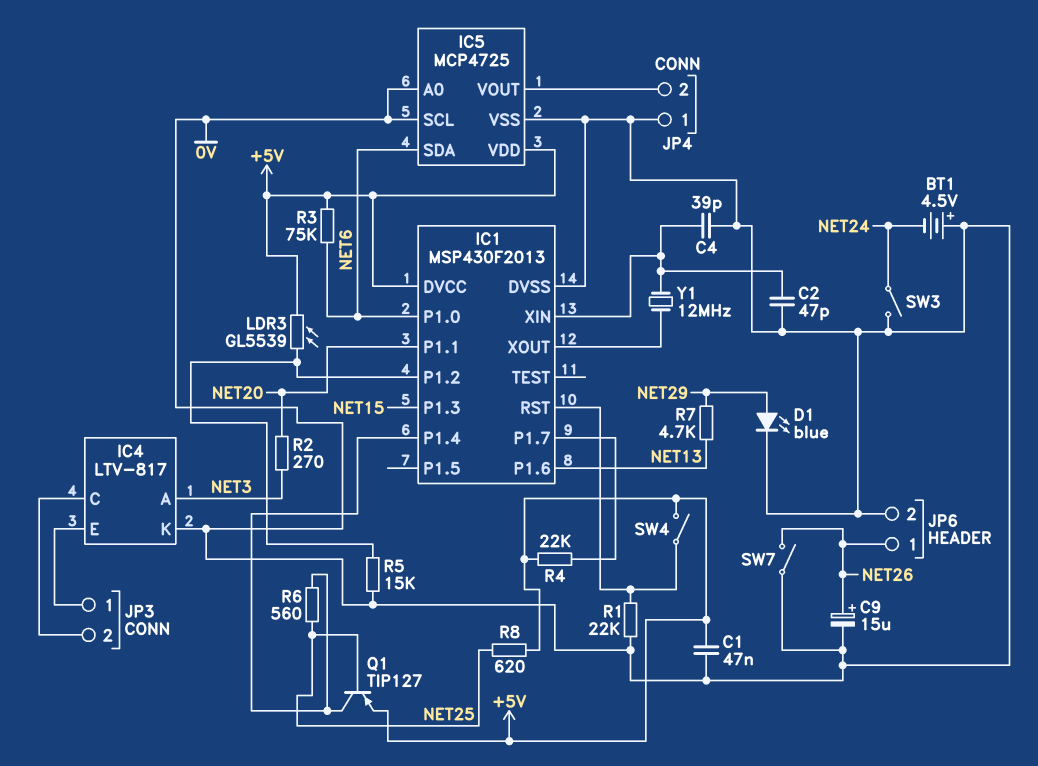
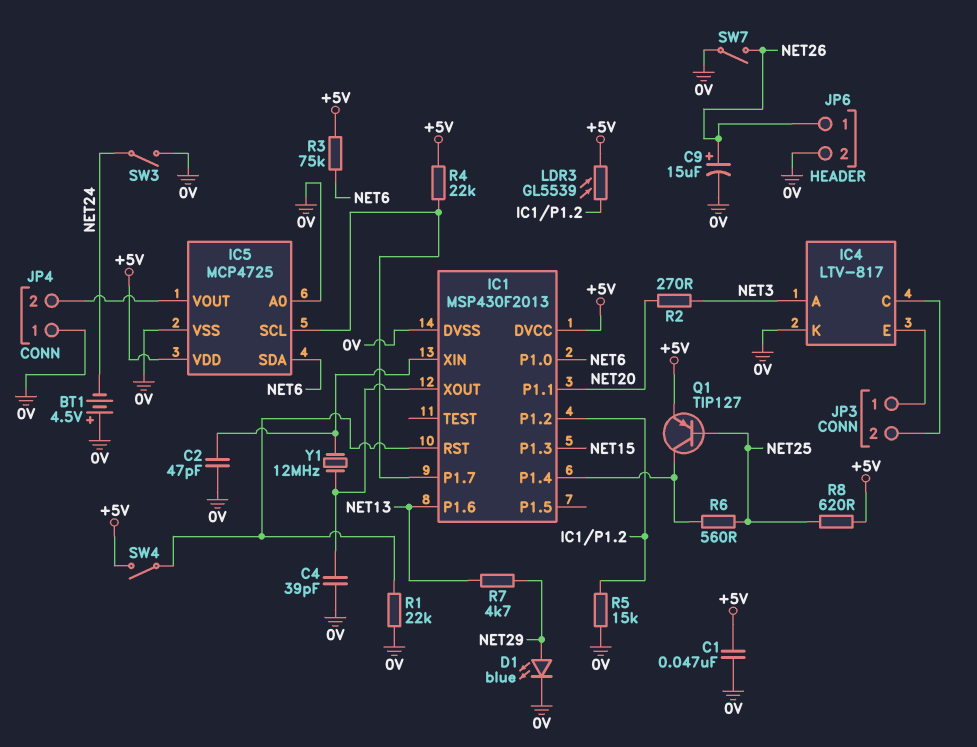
C4: 39pF (0V, IC1/XIN) -> 39pF (0V, IC1/XOUT)
IC5 pin SCL: 0V -> IC1/P1.7

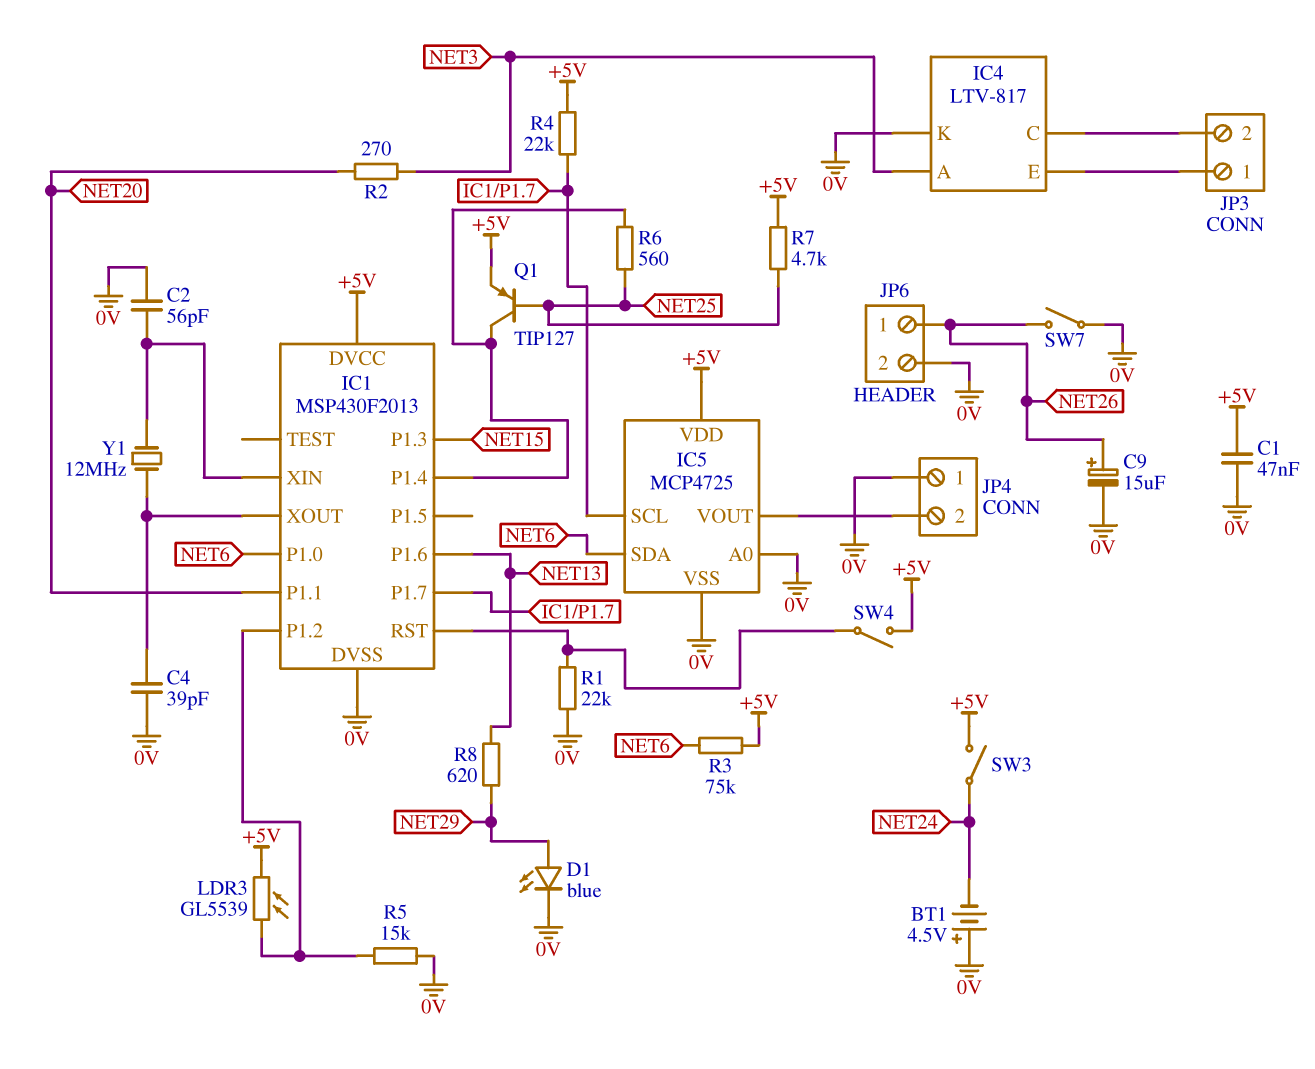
C2: 47pF (0V, IC1/XIN) -> 56pF (0V, IC1/XIN)
R7: 4.7k (NET13, NET29) -> 4.7k (+5V, NET25)
R8: 620 (+5V, NET25) -> 620 (NET13, NET29)
SW3: switch (0V, NET24) -> switch (+5V, NET24)

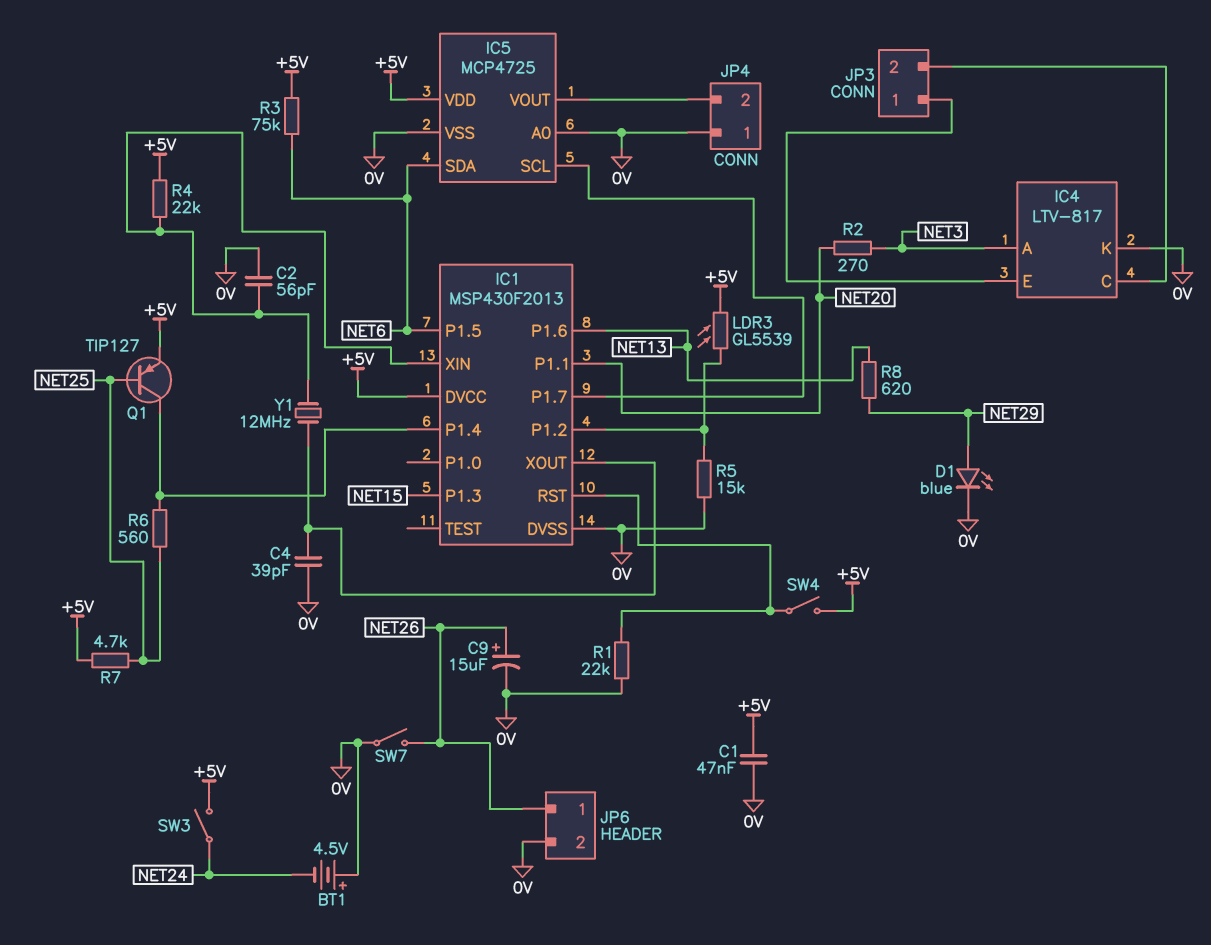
IC1 pin P1.0: NET6 -> none
IC1 pin P1.5: none -> NET6
R4: 22k (+5V, IC1/P1.7) -> 22k (+5V, IC1/XIN)

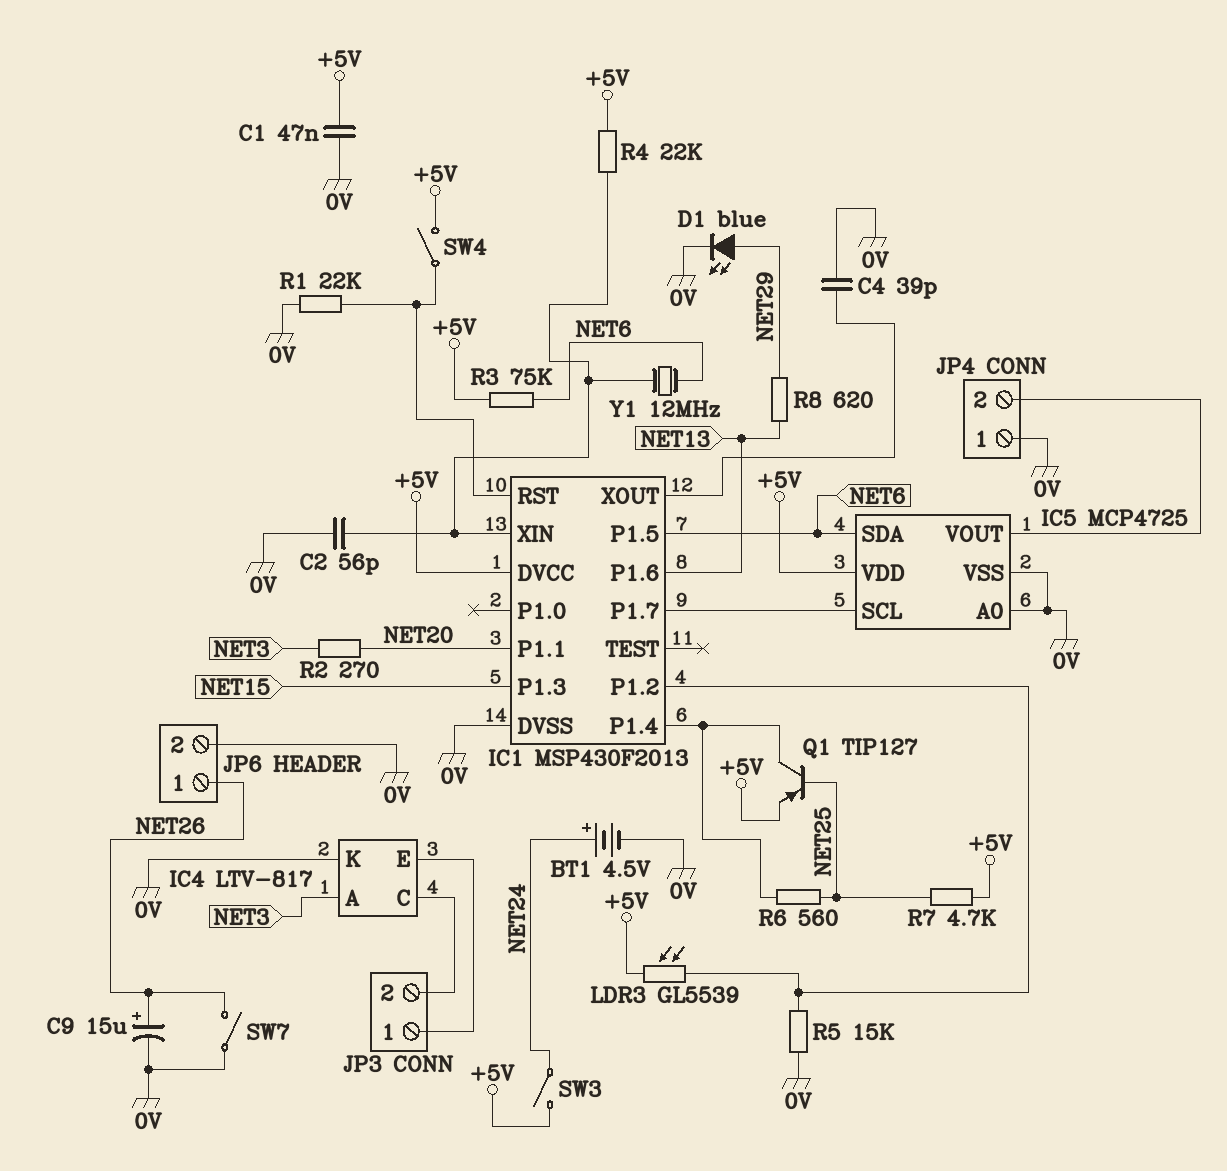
BT1: 4.5V (plus 0V, minus NET24) -> 4.5V (plus NET24, minus 0V)
Y1: 12MHz (IC1/XIN, IC1/XOUT) -> 12MHz (IC1/XIN, NET6)

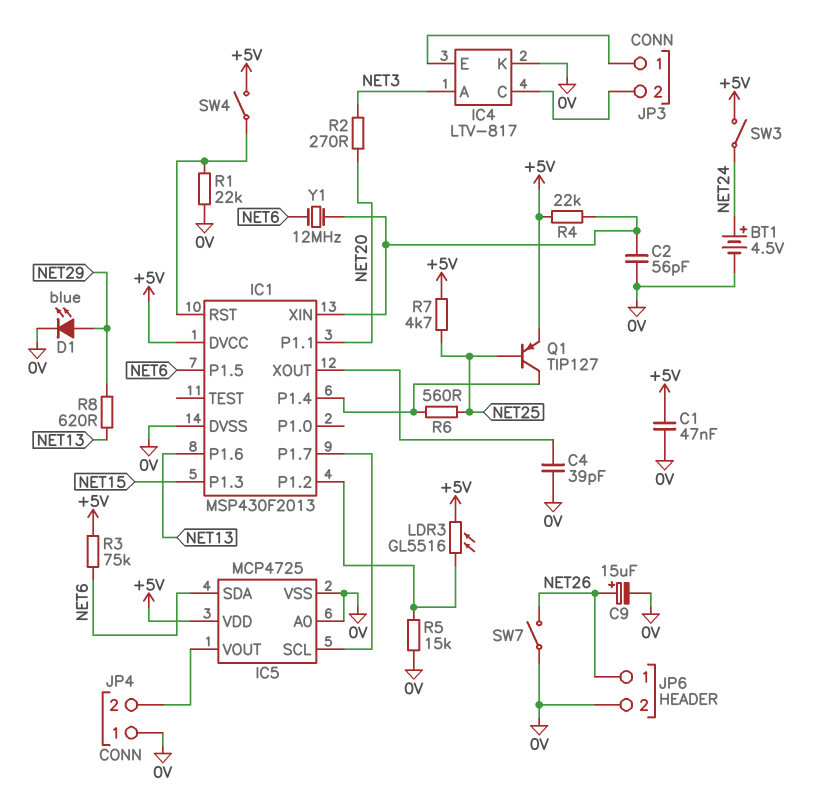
LDR3: GL5539 (+5V, IC1/P1.2) -> GL5516 (+5V, IC1/P1.2)

